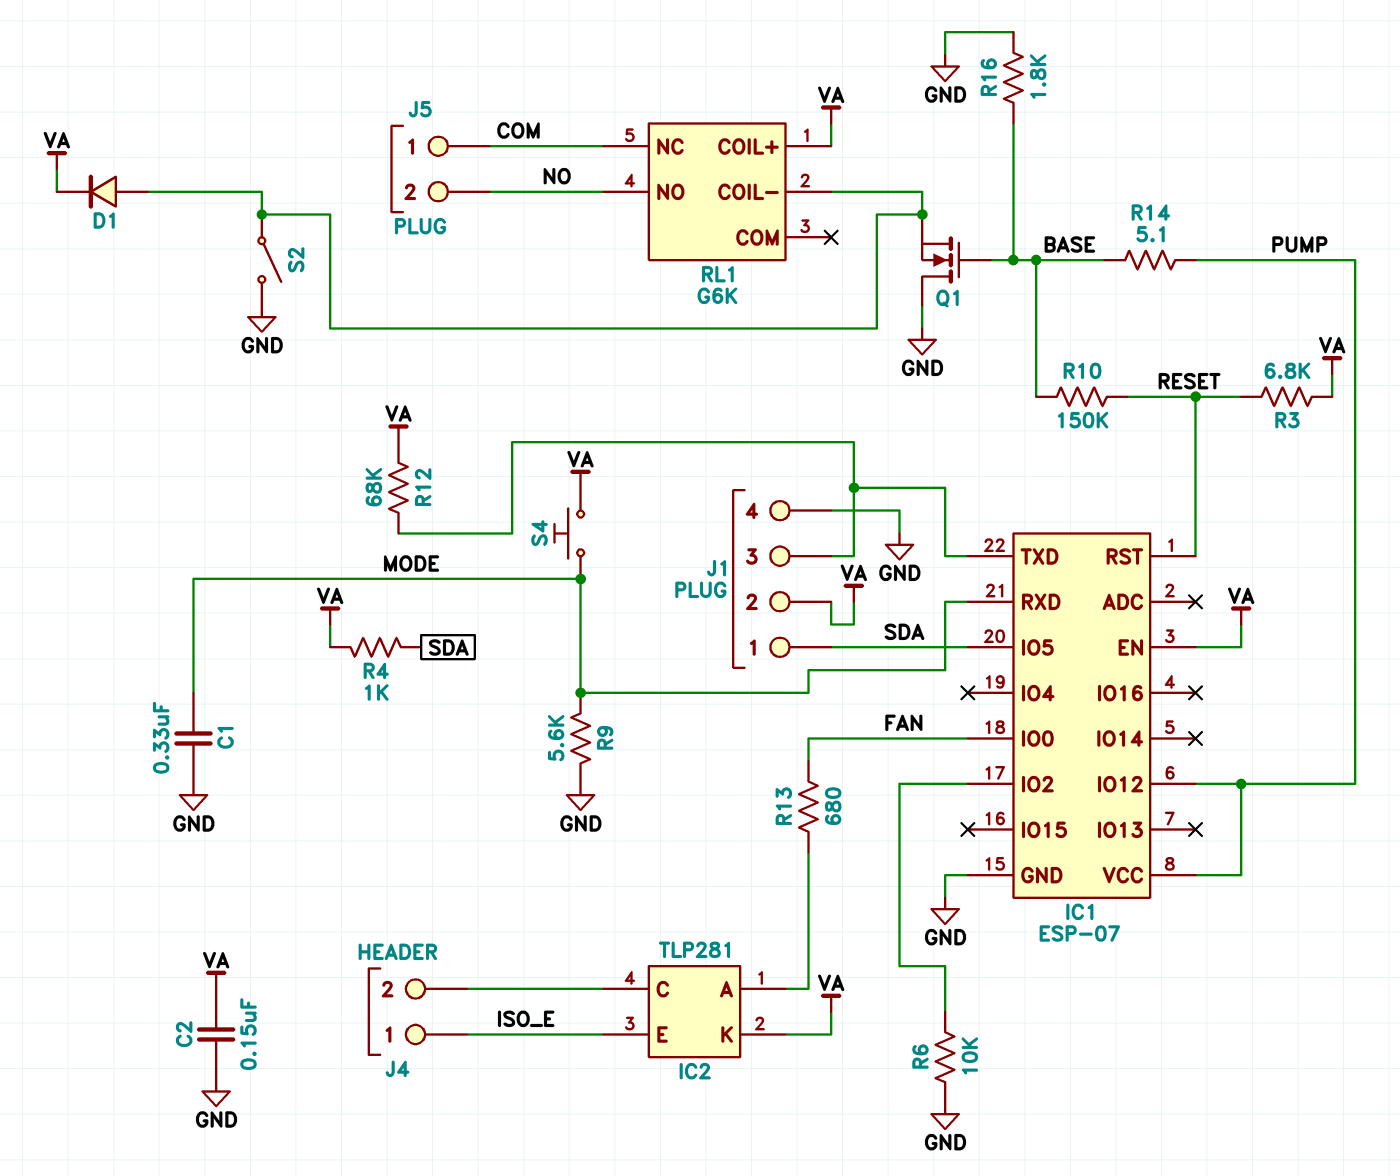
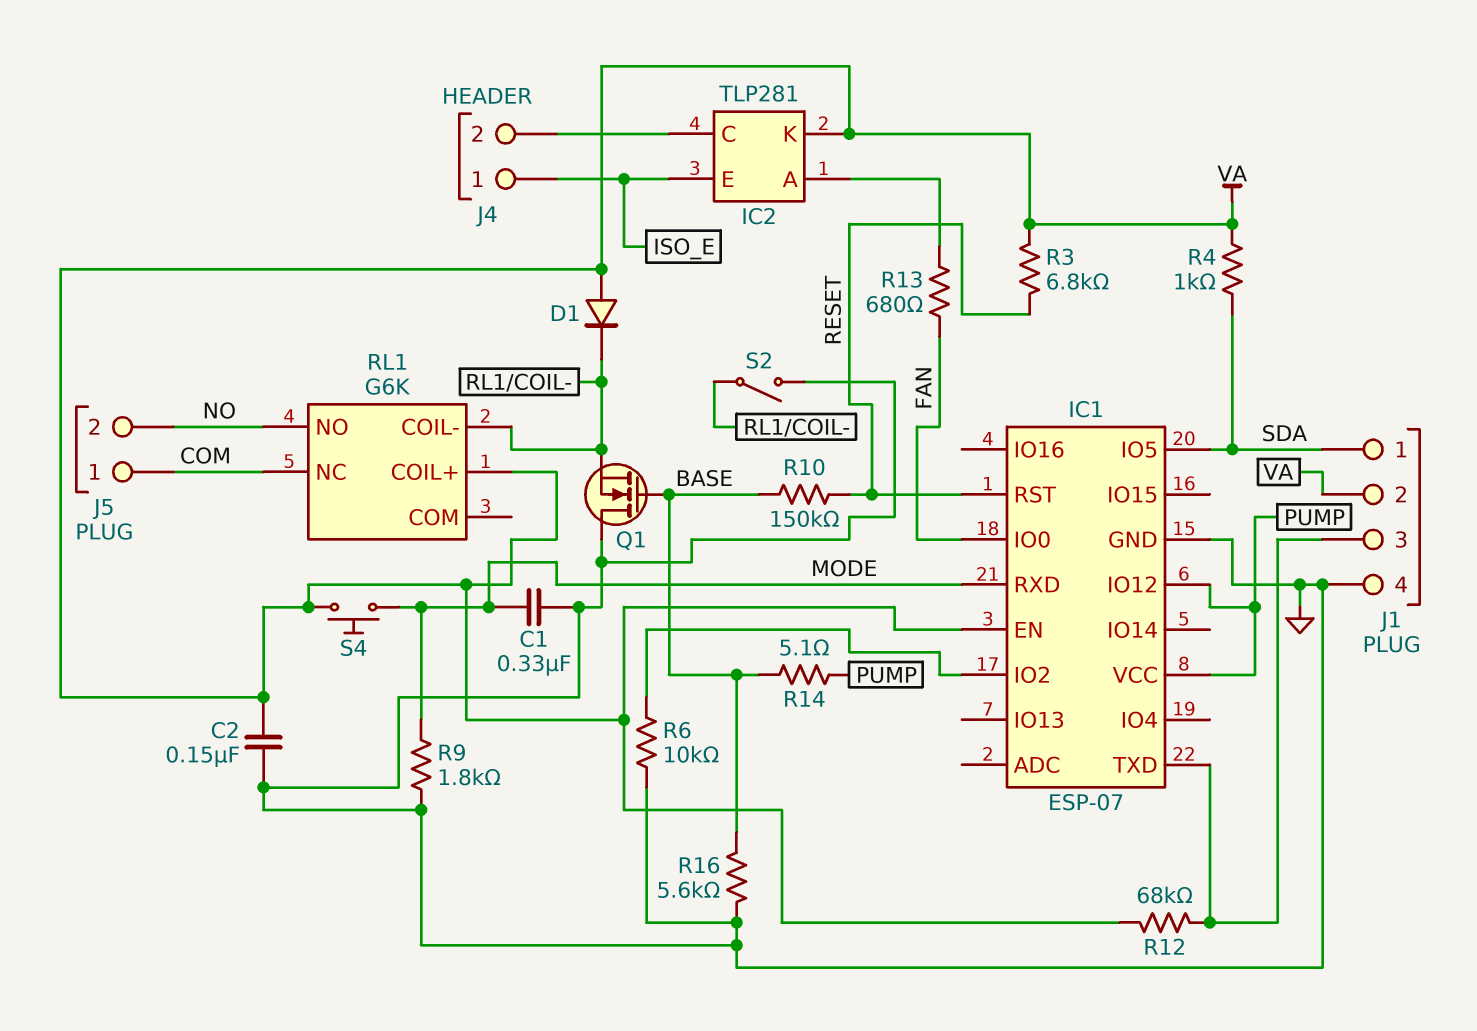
D1: diode (A RL1/COIL-, K VA) -> diode (A VA, K RL1/COIL-)
R9: 5.6k (GND, MODE) -> 1.8k (GND, MODE)
R16: 1.8k (BASE, GND) -> 5.6k (BASE, GND)

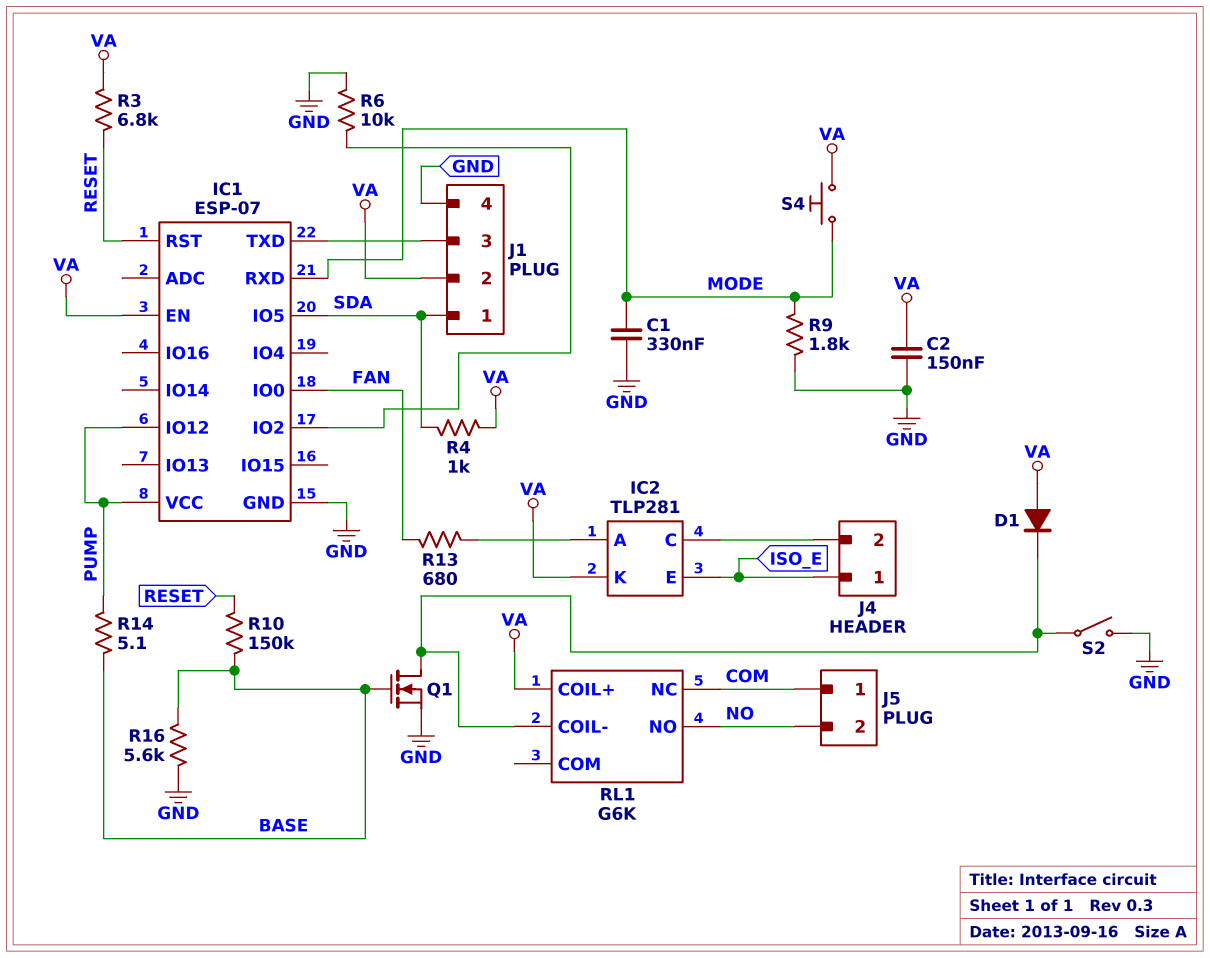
Q1: NMOS (G BASE, D GND, S RL1/COIL-) -> NMOS (G BASE, D RL1/COIL-, S GND)
R12: 68k (IC1/TXD, VA) -> none

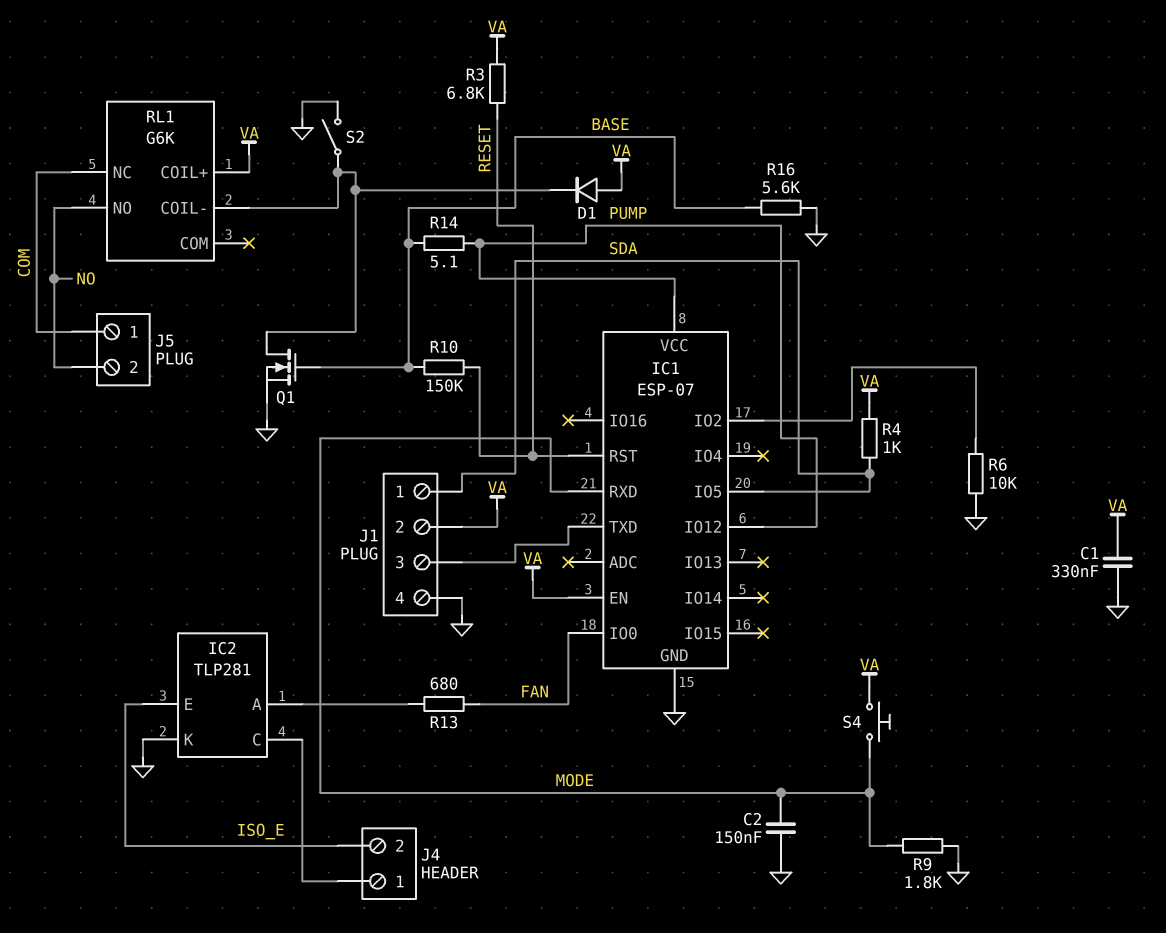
C1: 330nF (GND, MODE) -> 330nF (GND, VA)
C2: 150nF (GND, VA) -> 150nF (GND, MODE)
IC2 pin K: VA -> GND
J4 pin 1: ISO_E -> IC2/C
J4 pin 2: IC2/C -> ISO_E

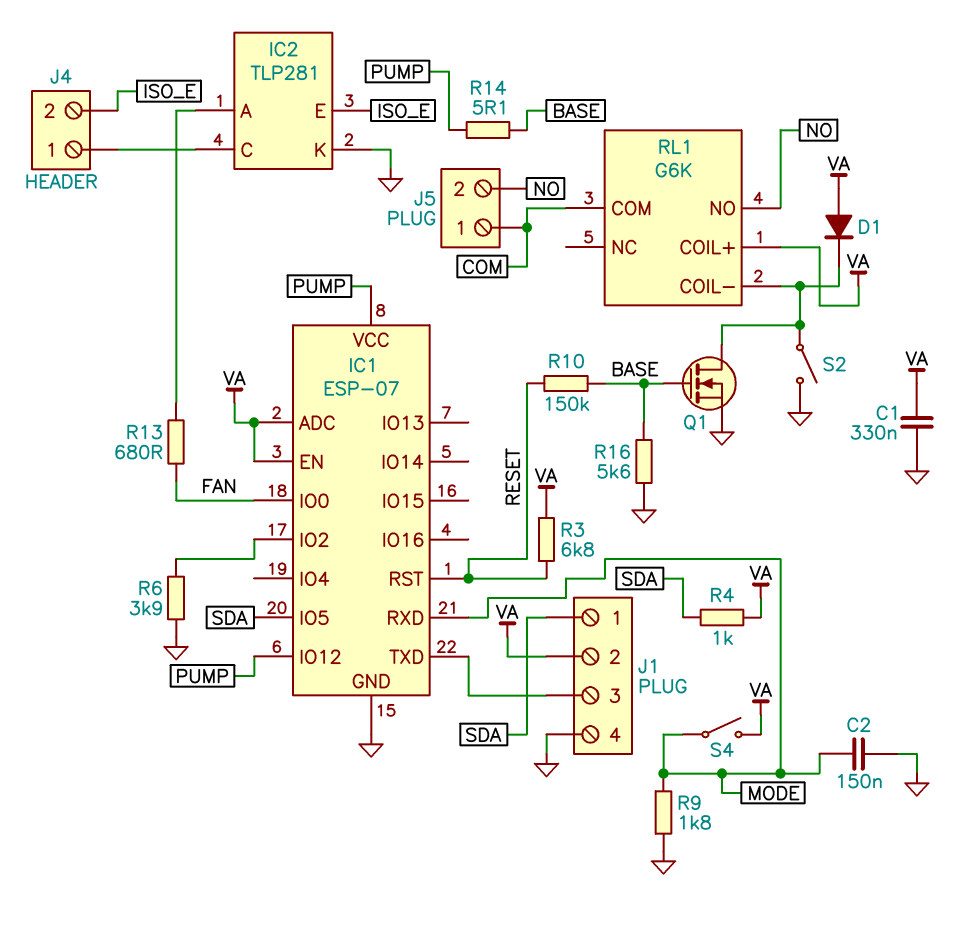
IC1 pin ADC: none -> VA
R6: 10k (GND, IC1/IO2) -> 3.9k (GND, IC1/IO2)
RL1 pin COM: none -> COM
RL1 pin NC: COM -> none
S4: button (MODE, VA) -> switch (MODE, VA)

